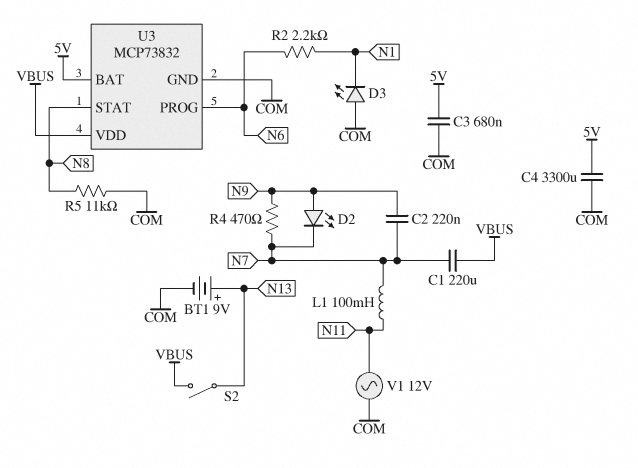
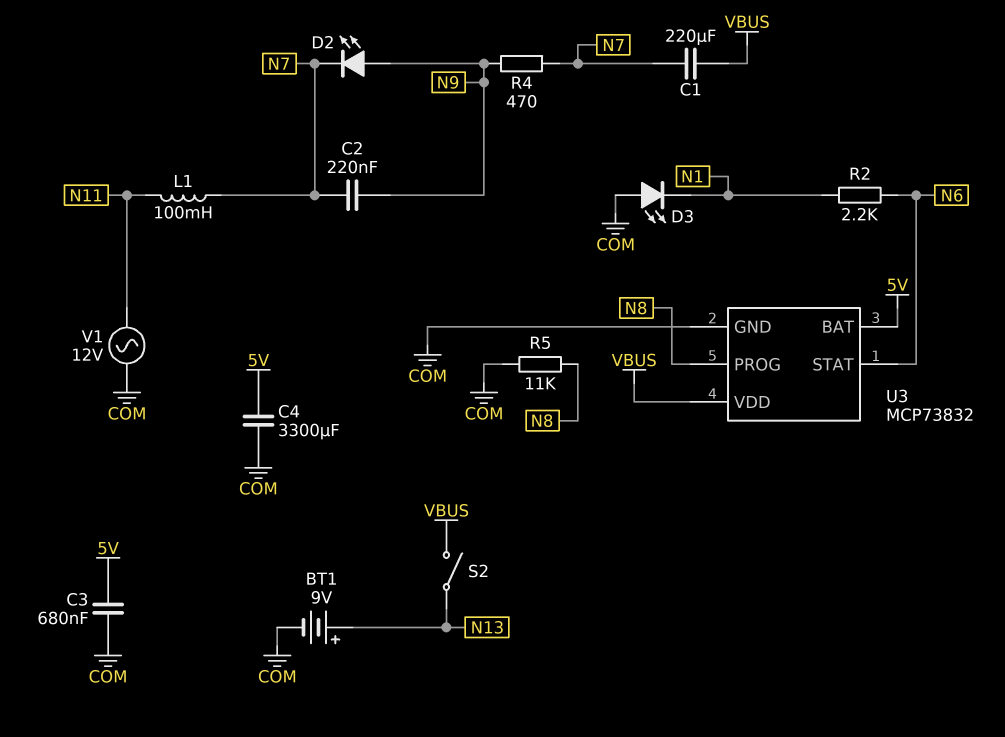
U3 pin PROG: N6 -> N8
U3 pin STAT: N8 -> N6

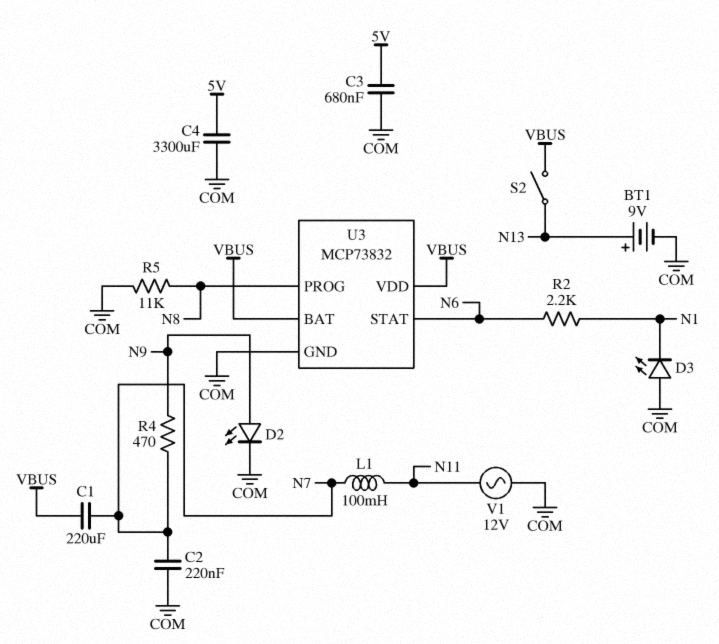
C2: 220nF (N7, N9) -> 220nF (COM, N7)
D2: LED (A N9, K N7) -> LED (A N9, K COM)
U3 pin BAT: 5V -> VBUS

